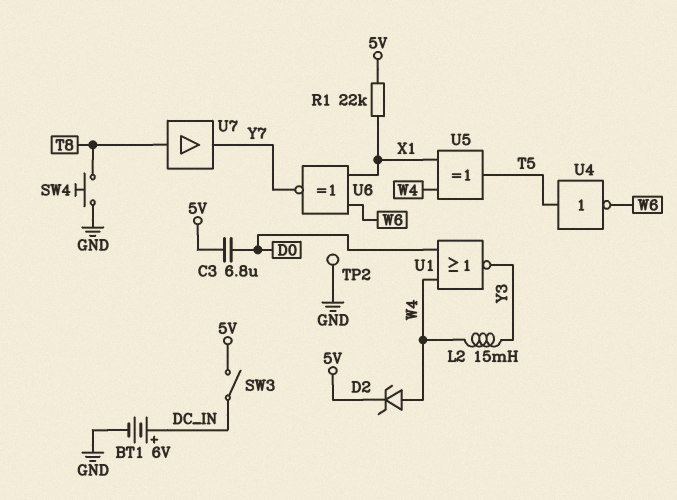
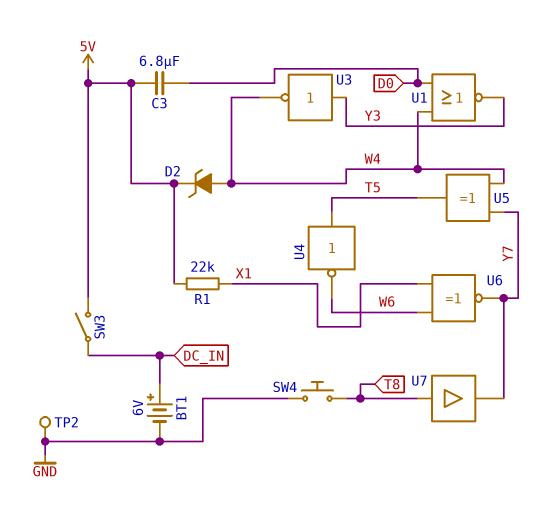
L2: 15mH (W4, Y3) -> none
U3: none -> NOT (in Y3, out W4)
U5: XOR (in W4, in X1, out T5) -> XOR (in W4, in Y7, out T5)

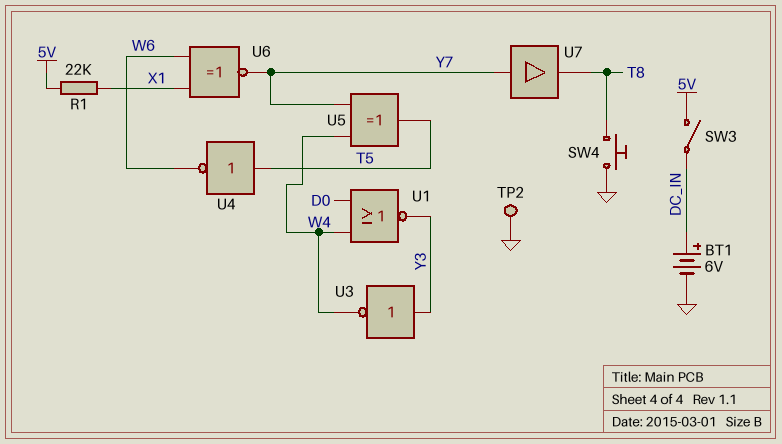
C3: 6.8uF (5V, D0) -> none
D2: zener (A W4, K 5V) -> none
U7: buffer (in T8, out Y7) -> buffer (in Y7, out T8)

